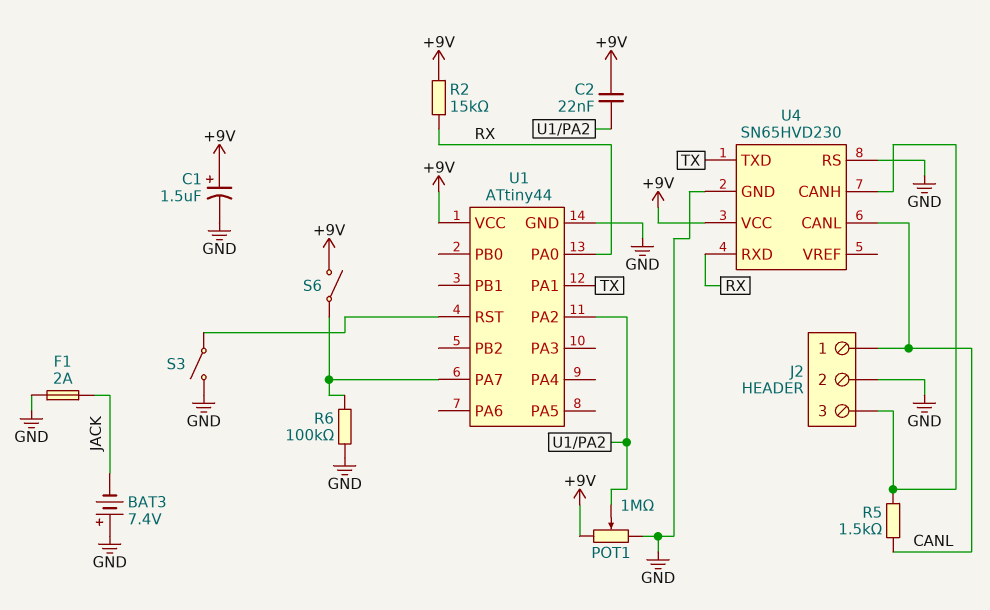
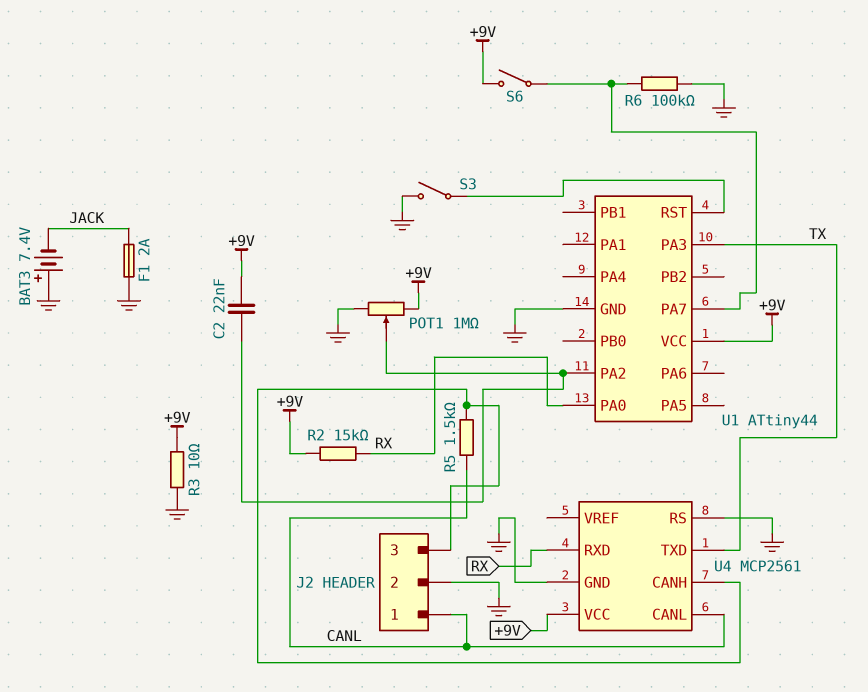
C1: 1.5uF (plus +9V, minus GND) -> none
R3: none -> 10 (+9V, GND)
U1 pin PA1: TX -> none
U1 pin PA3: none -> TX
U4: SN65HVD230 -> MCP2561

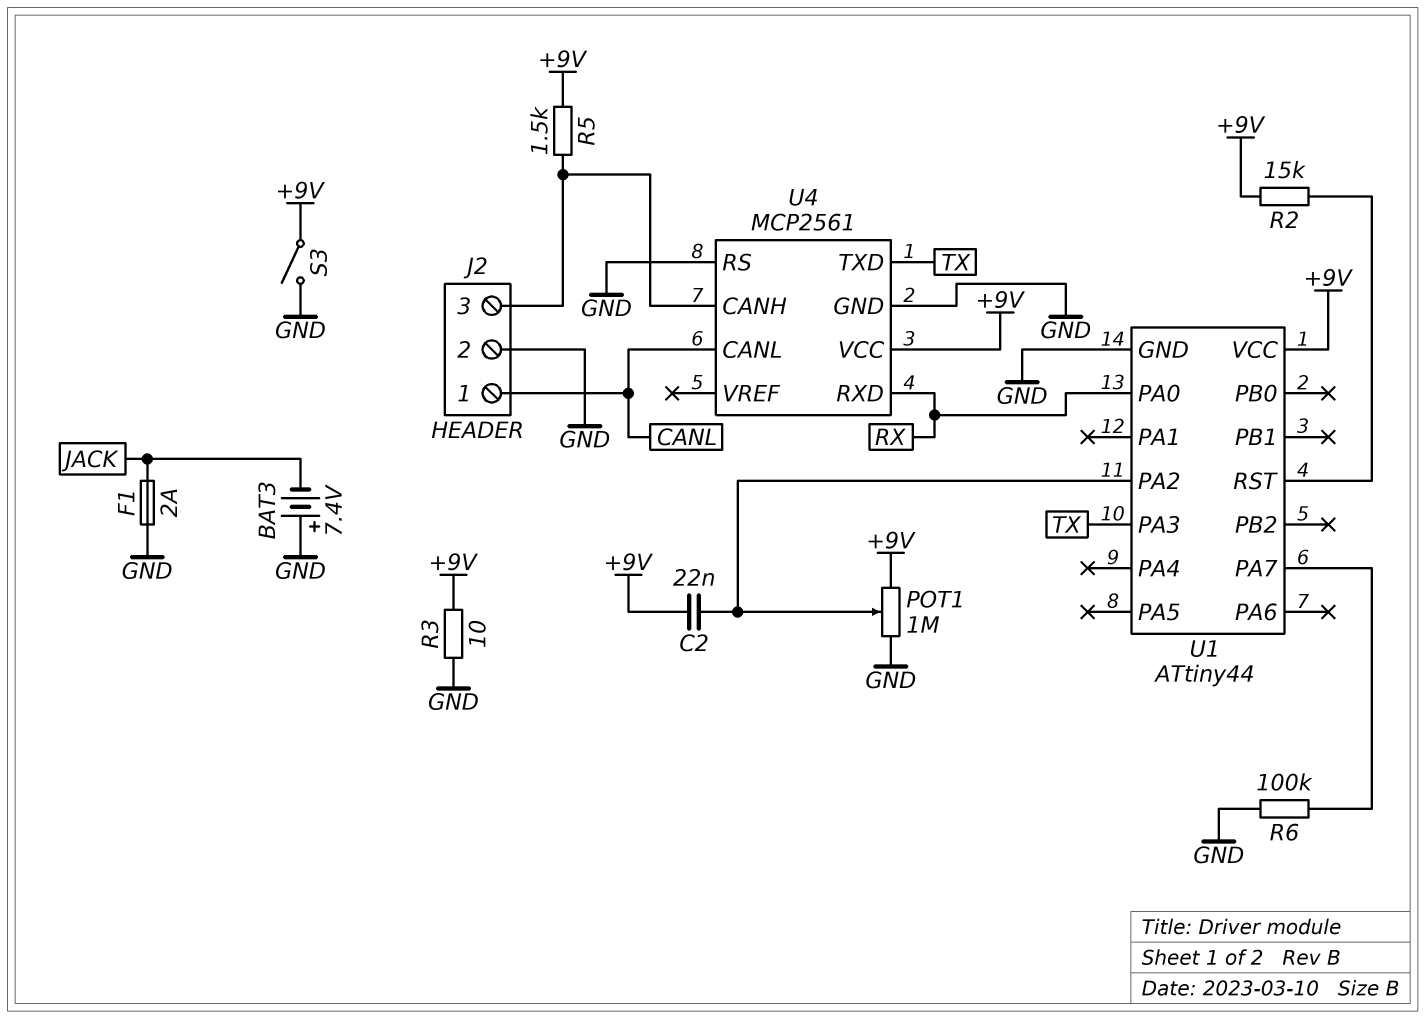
R2: 15k (+9V, RX) -> 15k (+9V, U1/RST)
R5: 1.5k (CANL, J2/3) -> 1.5k (+9V, J2/3)
S3: switch (GND, U1/RST) -> switch (+9V, GND)
S6: switch (+9V, U1/PA7) -> none

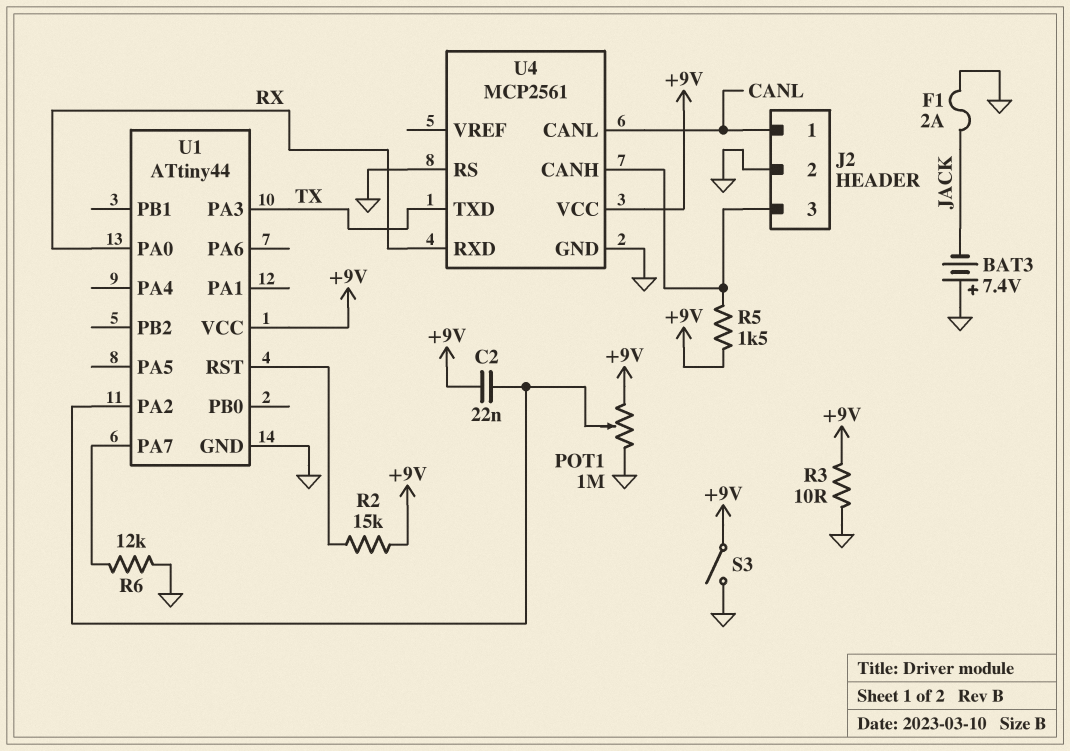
R6: 100k (GND, U1/PA7) -> 12k (GND, U1/PA7)

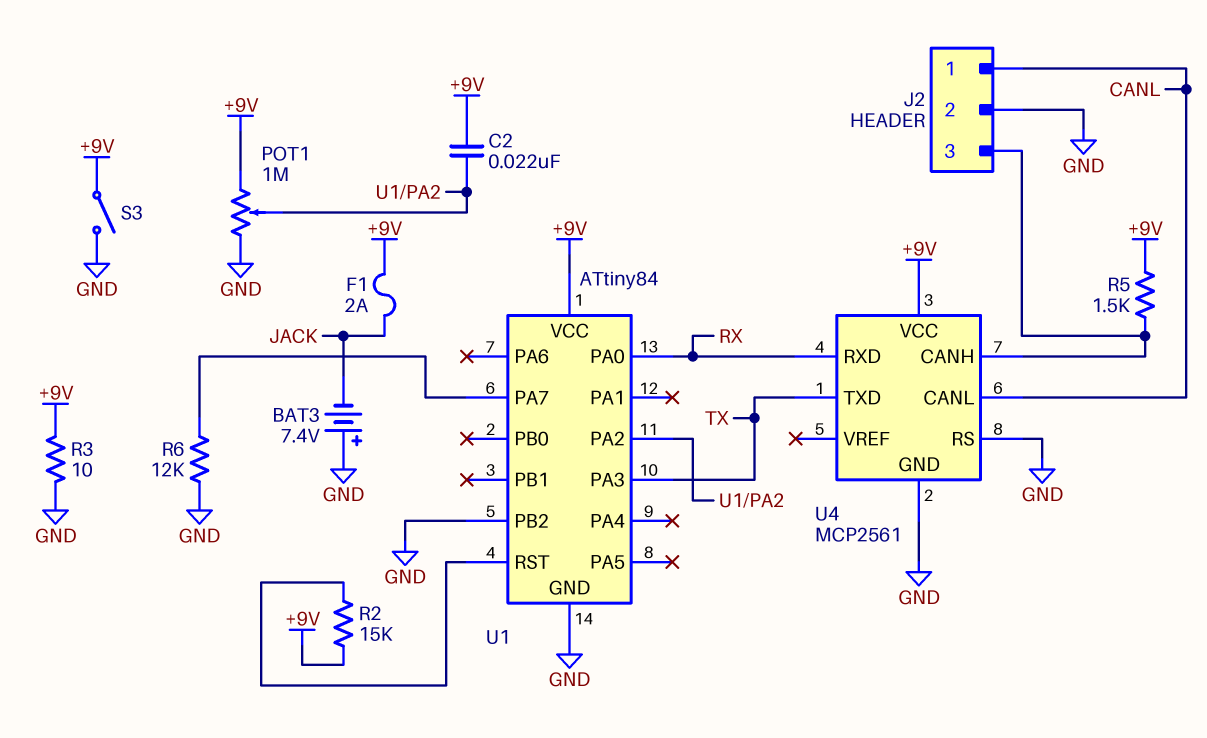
F1: 2A (GND, JACK) -> 2A (+9V, JACK)
U1: ATtiny44 -> ATtiny84
U1 pin PB2: none -> GND

